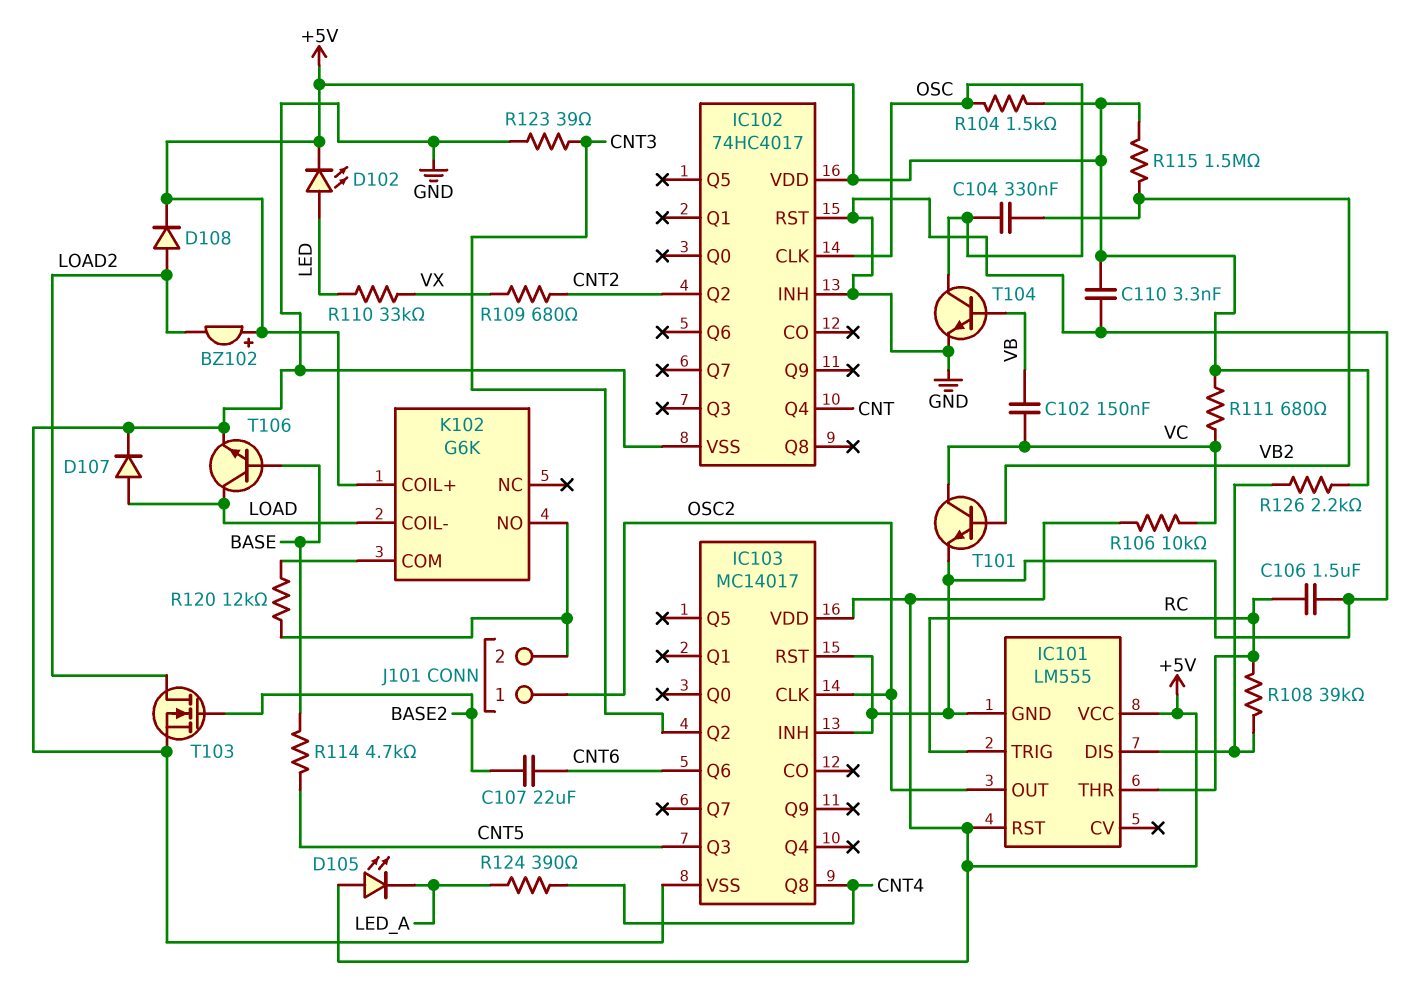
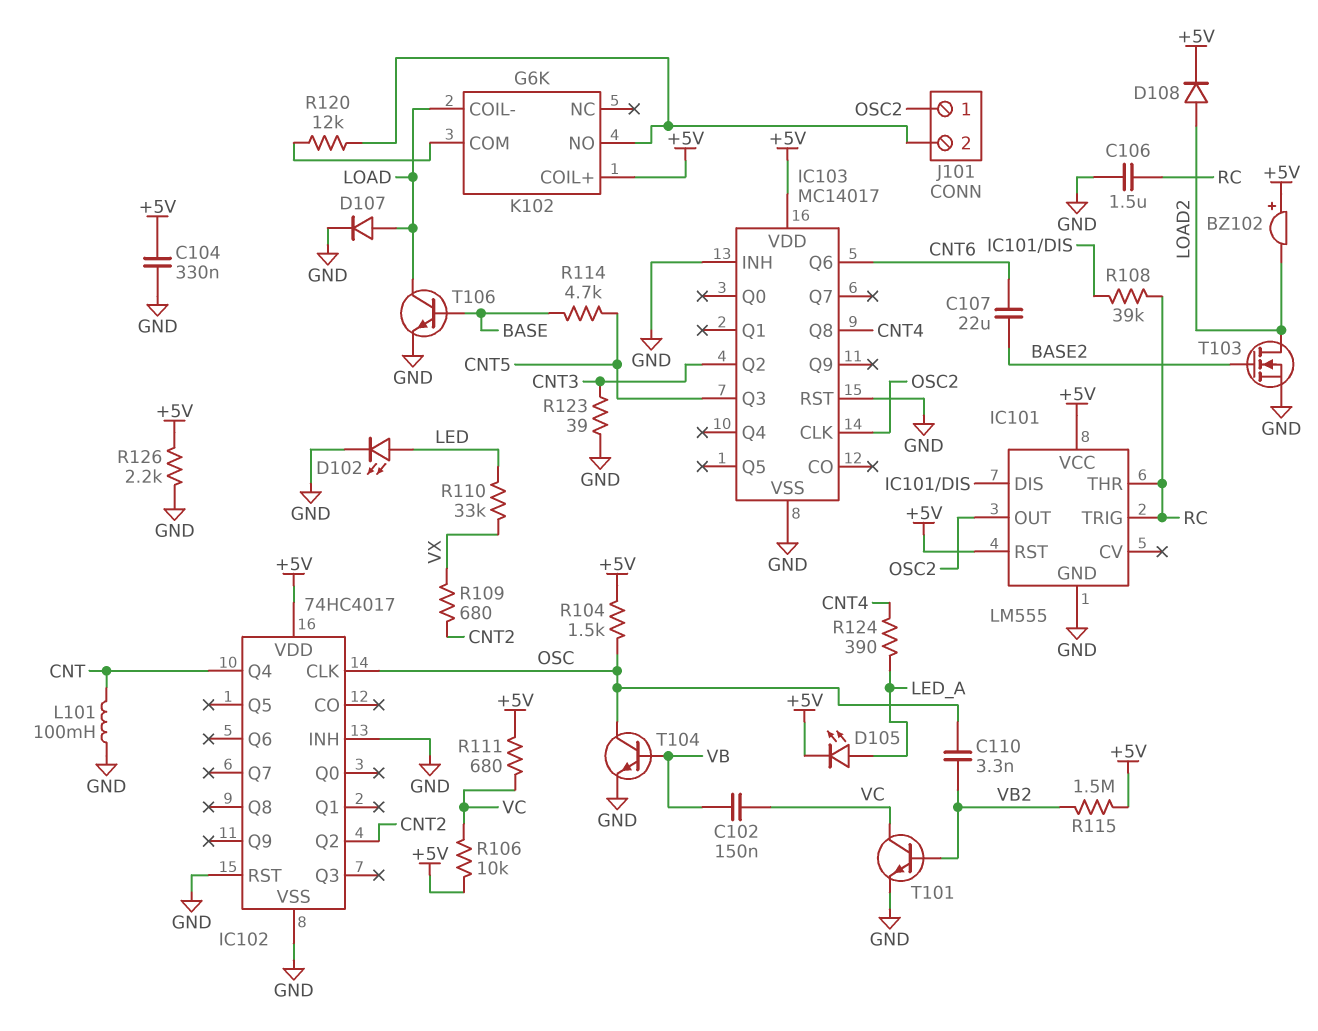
C104: 330nF (OSC, VB2) -> 330nF (+5V, GND)
C110: 3.3nF (+5V, GND) -> 3.3nF (OSC, VB2)
D102: LED (A LED, K +5V) -> LED (A LED, K GND)
D105: LED (A +5V, K LED_A) -> LED (A LED_A, K +5V)
L101: none -> 100mH (CNT, GND)
R126: 2.2k (+5V, IC101/DIS) -> 2.2k (+5V, GND)

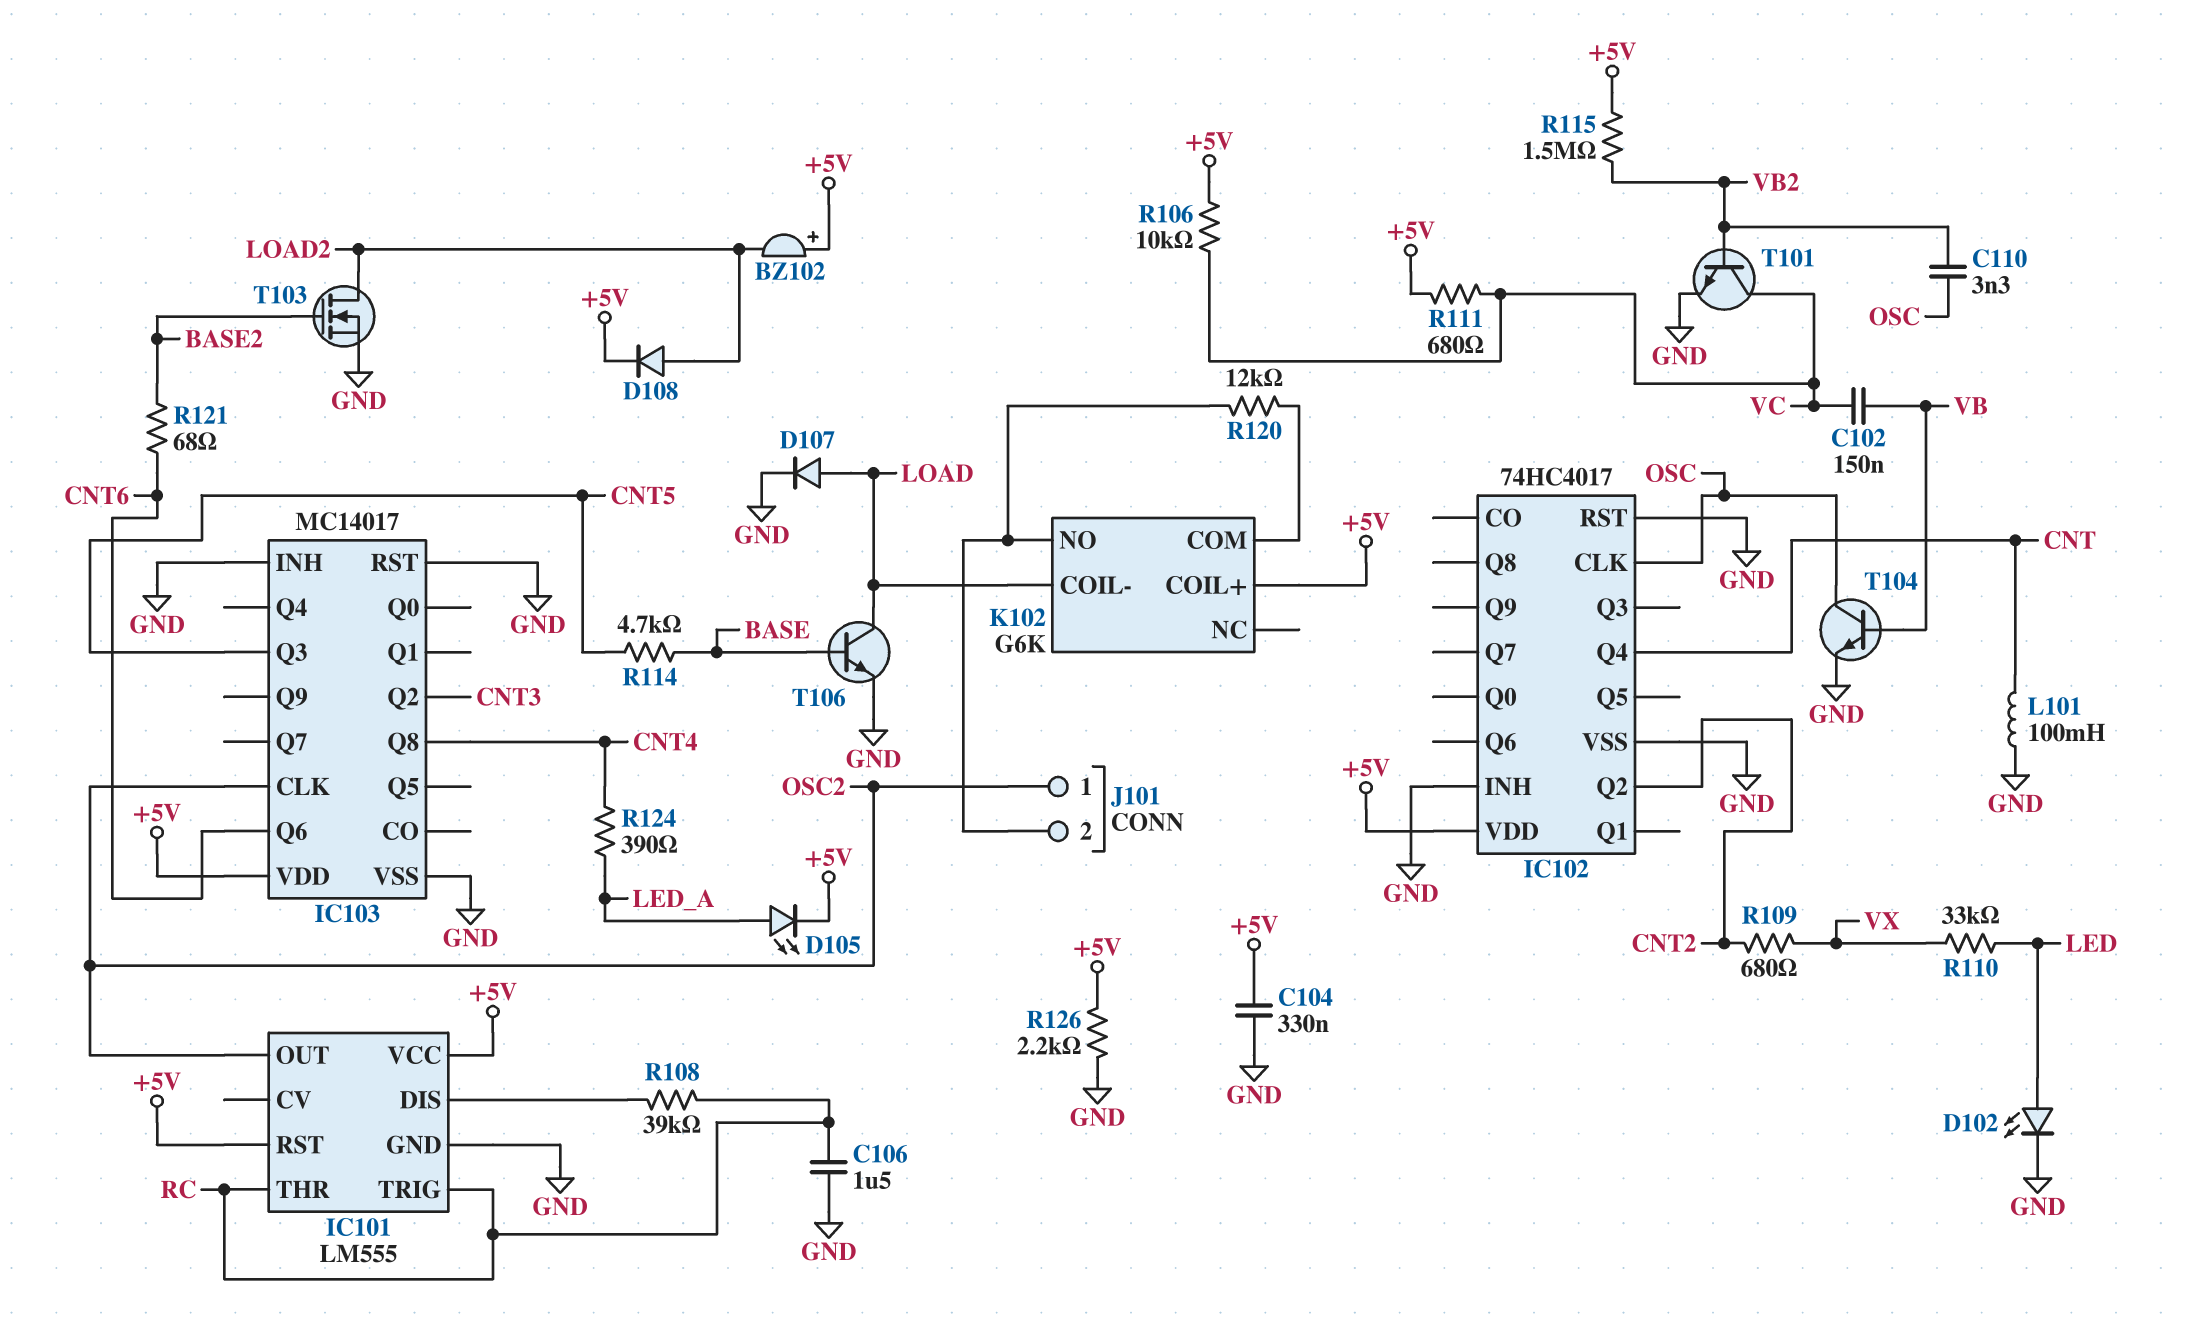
C107: 22uF (BASE2, CNT6) -> none
R104: 1.5k (+5V, OSC) -> none
R121: none -> 68 (BASE2, CNT6)
R123: 39 (CNT3, GND) -> none

